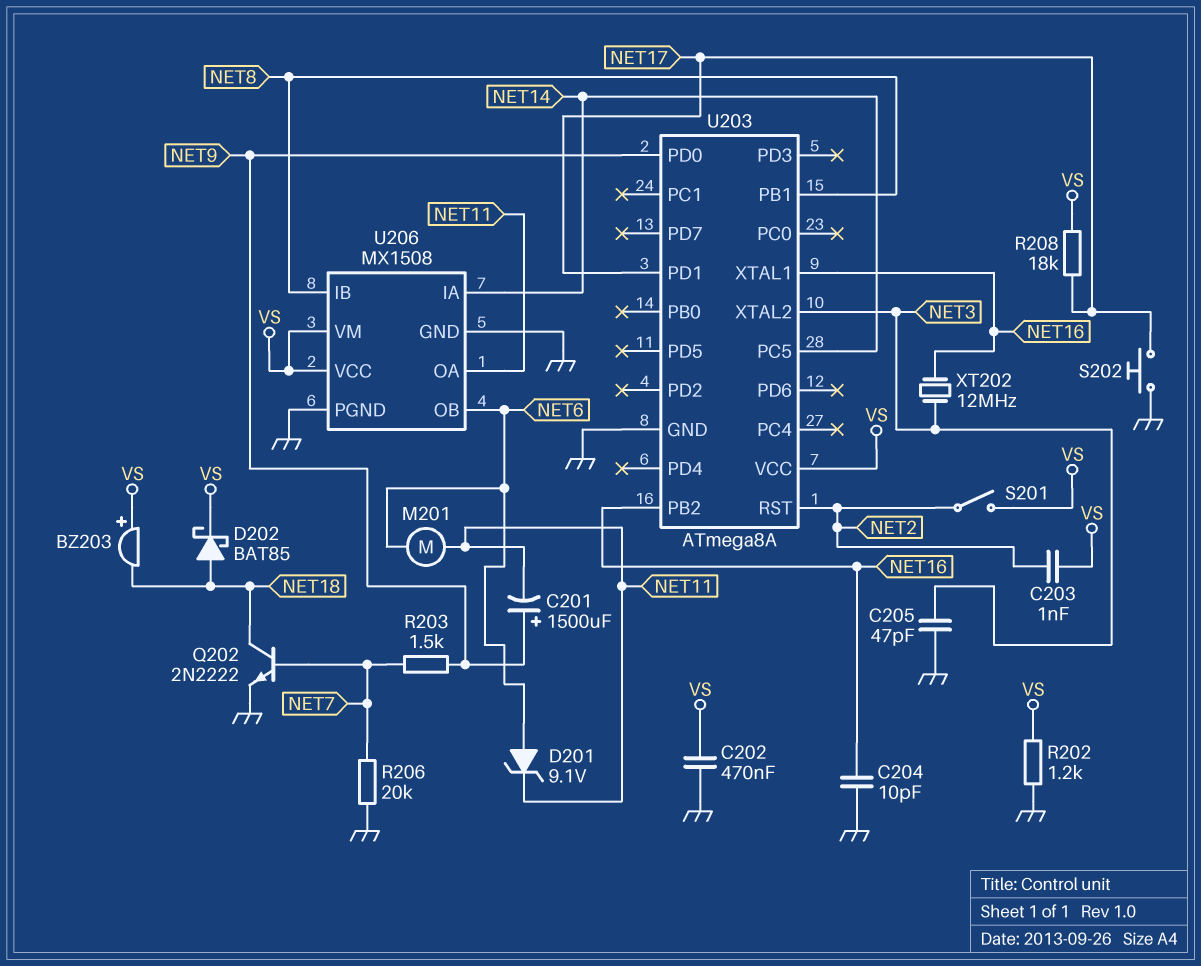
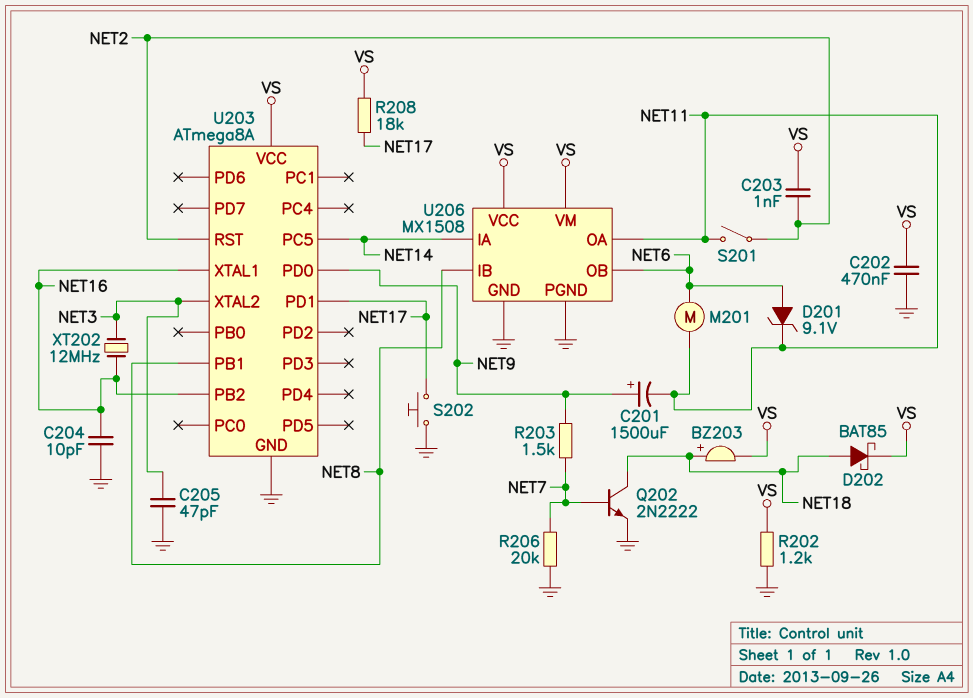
BZ203: buzzer (plus VS, minus NET18) -> buzzer (plus NET18, minus VS)
S201: switch (NET2, VS) -> switch (NET2, NET11)

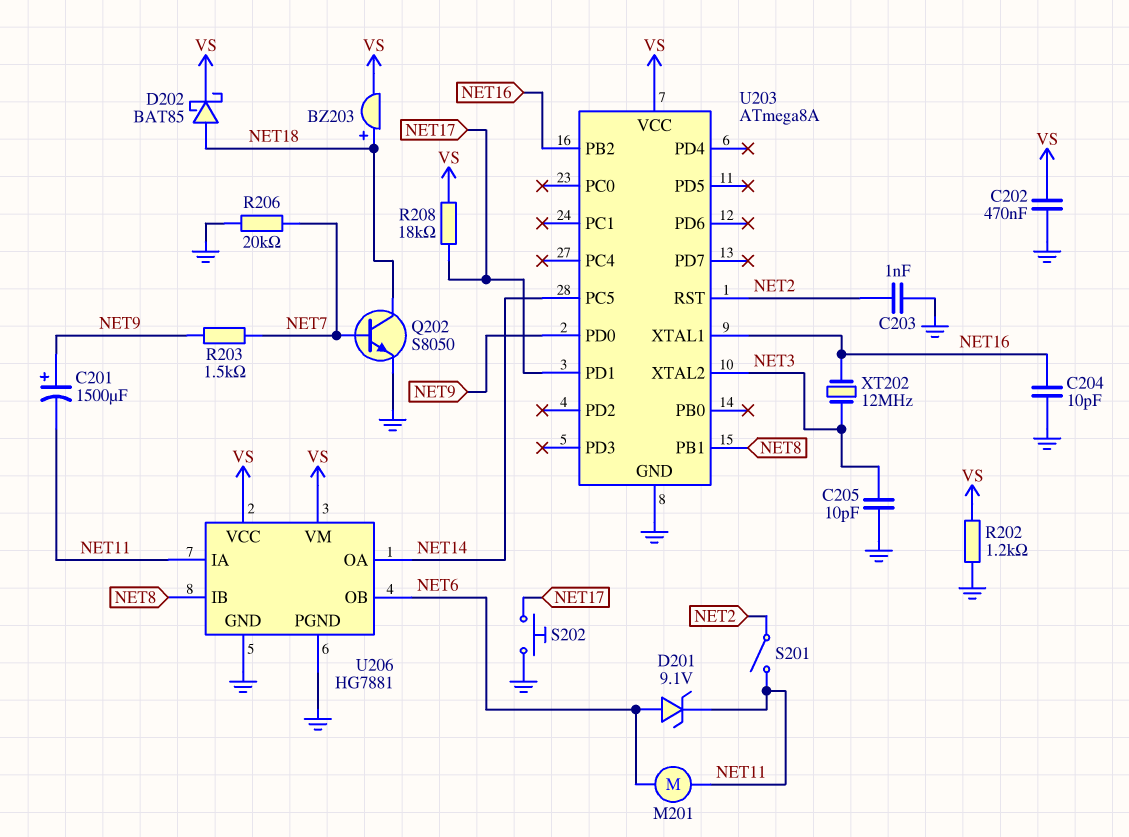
C203: 1nF (NET2, VS) -> 1nF (GND, NET2)
C205: 47pF (GND, NET3) -> 10pF (GND, NET3)
Q202: NPN 2N2222 (B NET7, C NET18, E GND) -> NPN S8050 (B NET7, C NET18, E GND)
U206: MX1508 -> HG7881
U206 pin IA: NET14 -> NET11
U206 pin OA: NET11 -> NET14

